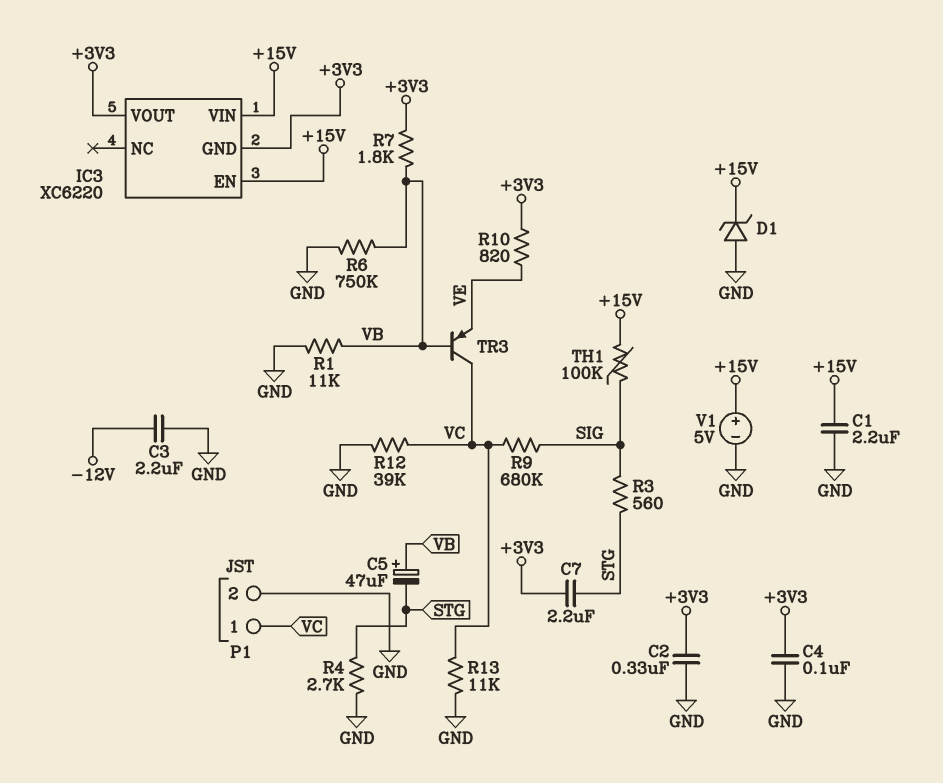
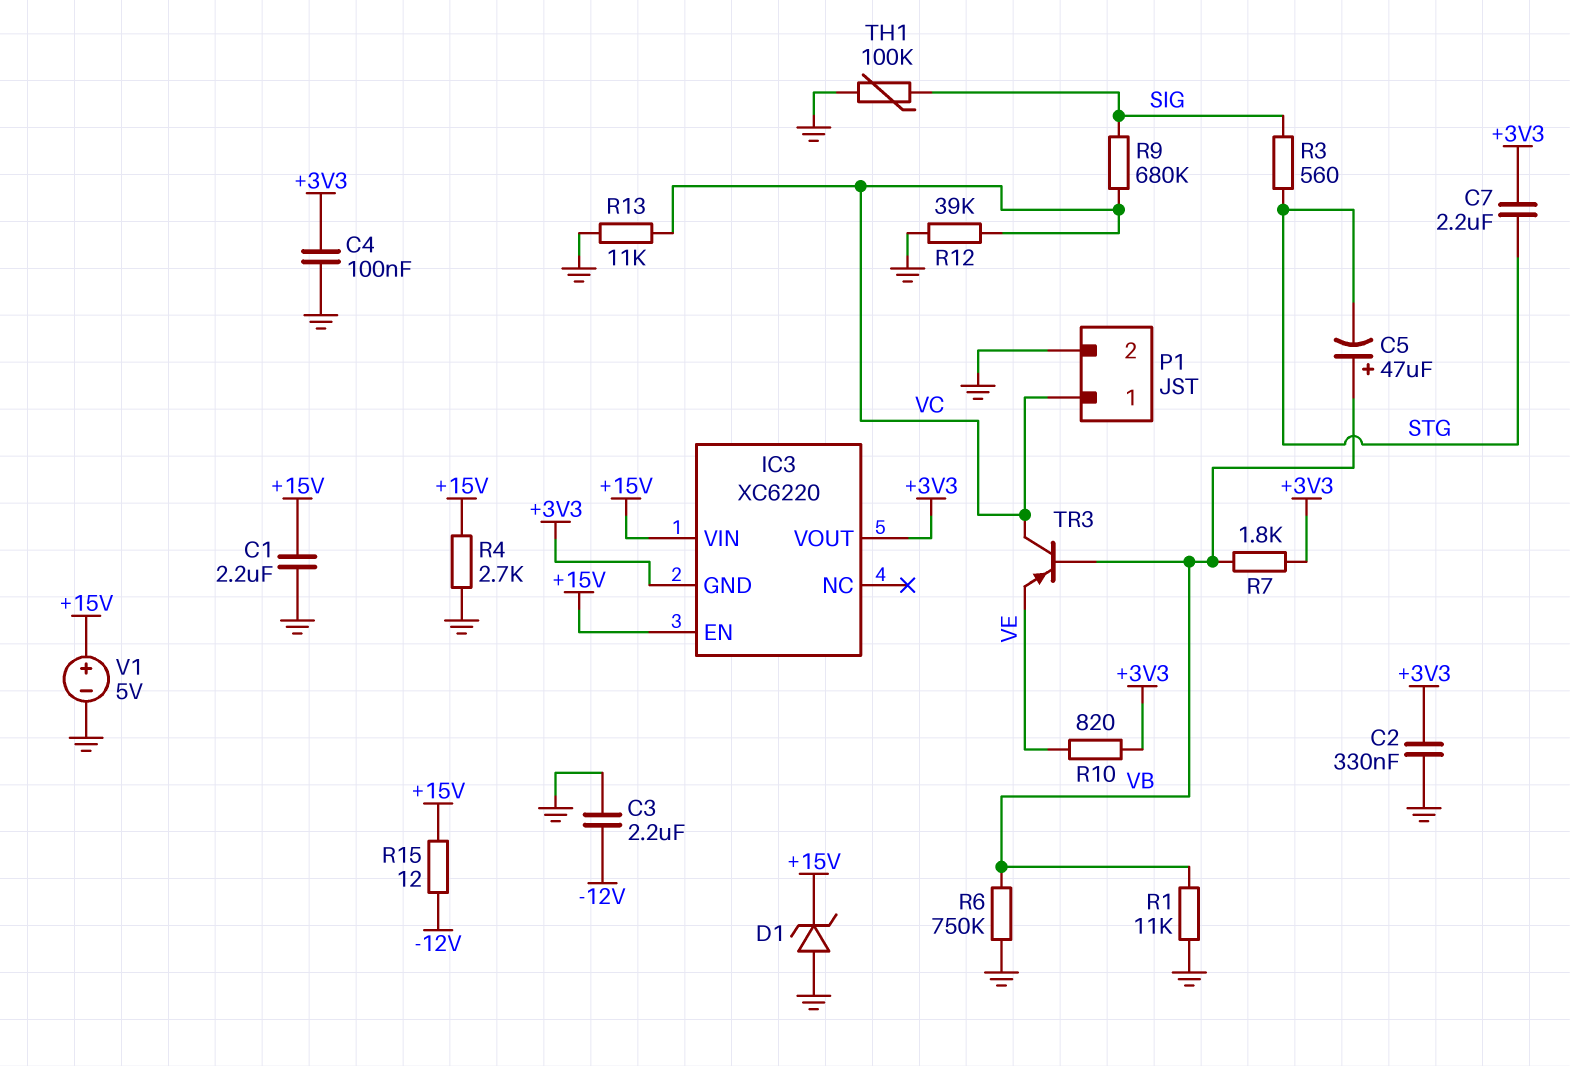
R4: 2.7k (GND, STG) -> 2.7k (+15V, GND)
R15: none -> 12 (+15V, -12V)
TH1: 100k (+15V, SIG) -> 100k (GND, SIG)

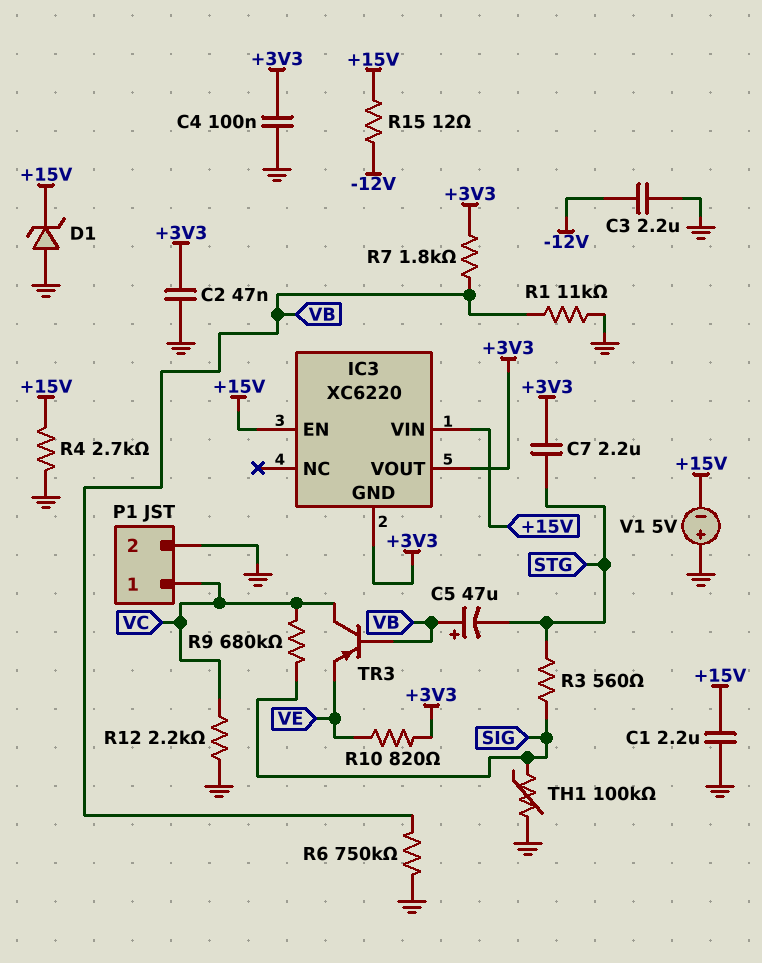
C2: 330nF (+3V3, GND) -> 47nF (+3V3, GND)
R12: 39k (GND, VC) -> 2.2k (GND, VC)
R13: 11k (GND, VC) -> none
V1: 5V (plus +15V, minus GND) -> 5V (plus GND, minus +15V)

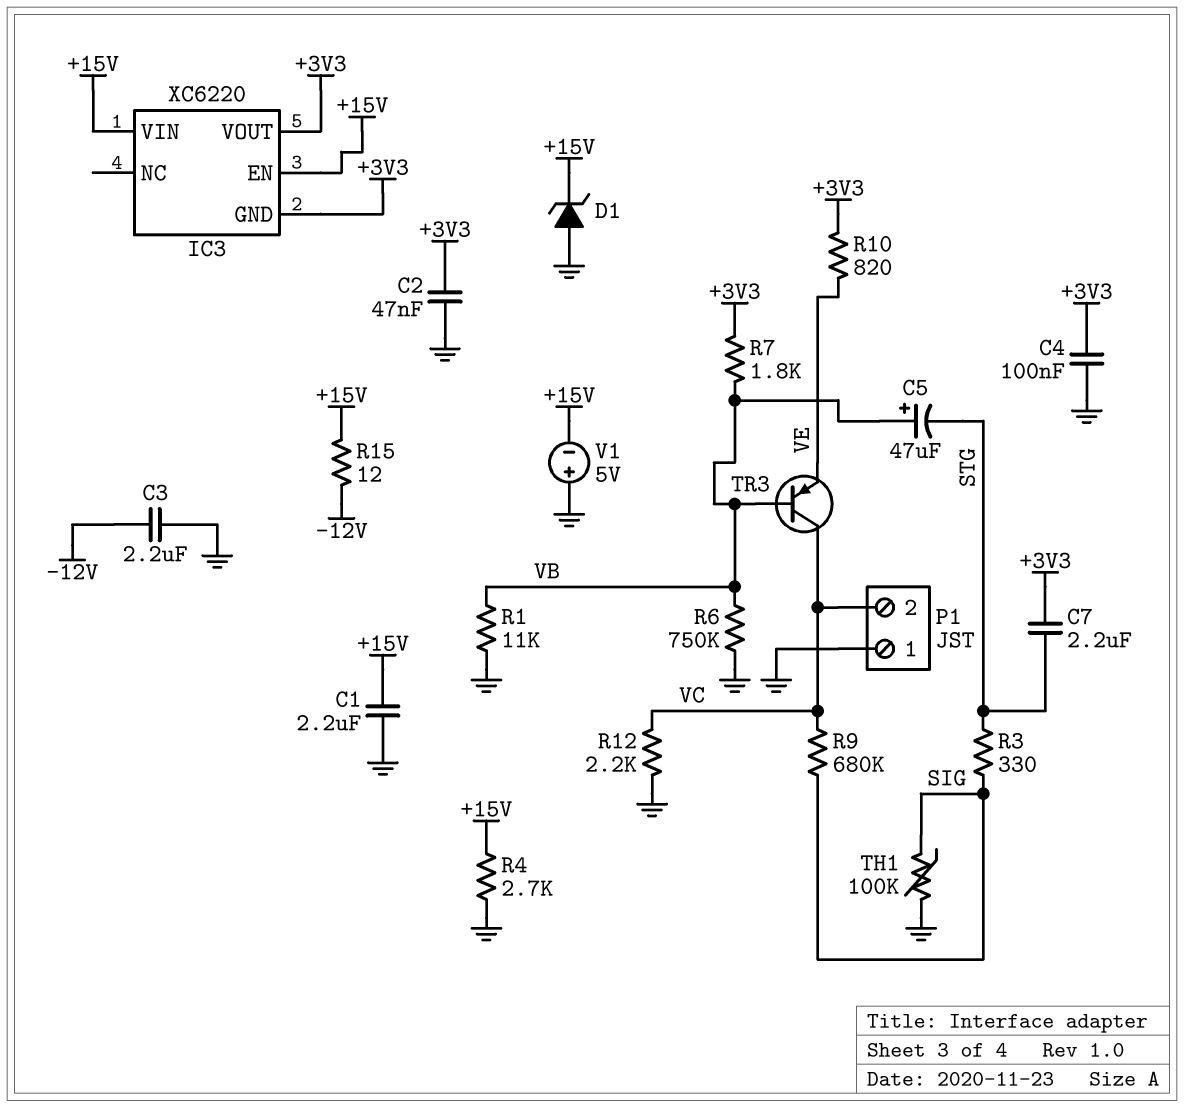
P1 pin 1: VC -> GND
P1 pin 2: GND -> VC
R3: 560 (SIG, STG) -> 330 (SIG, STG)

